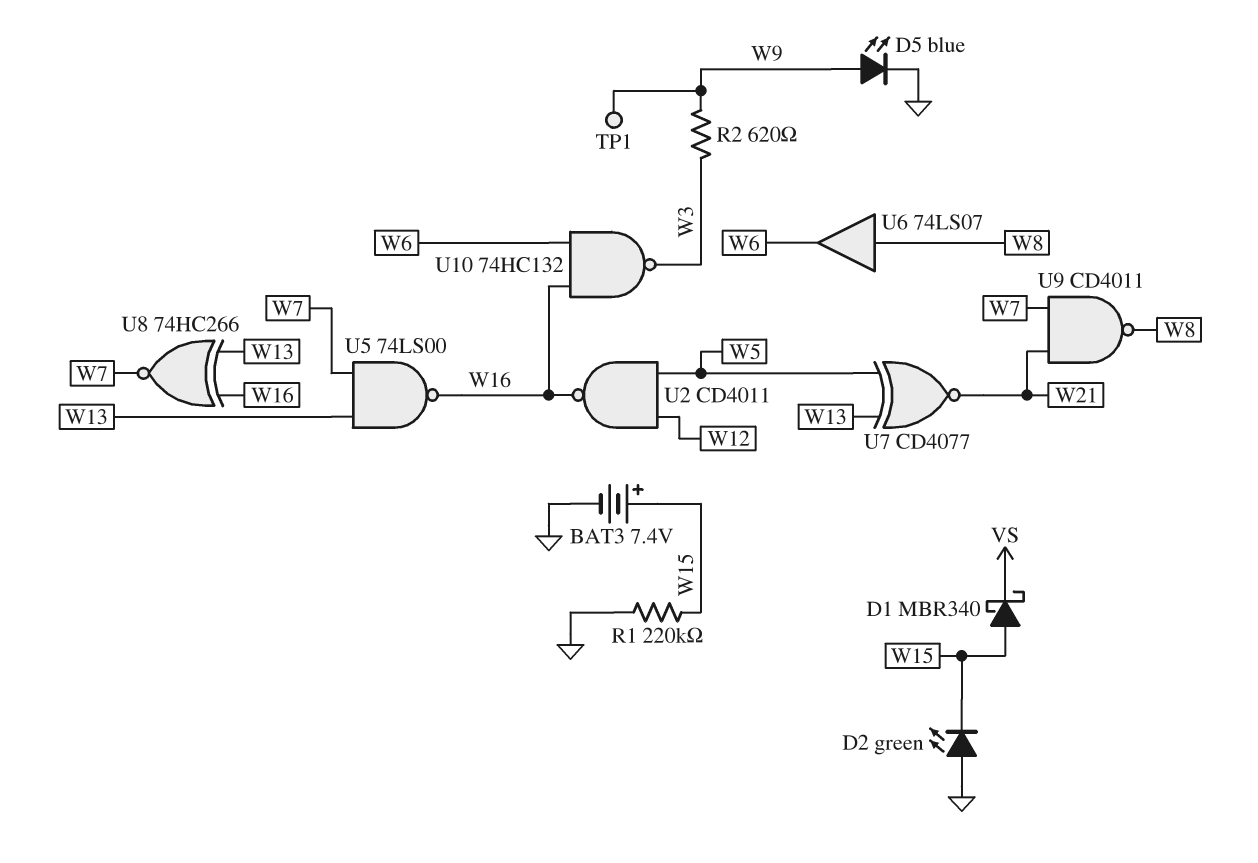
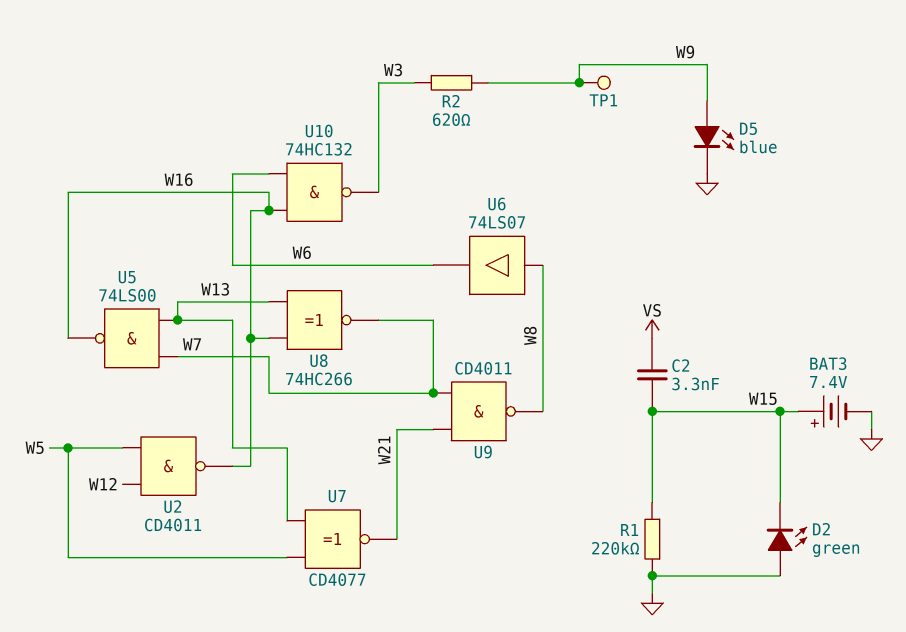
C2: none -> 3.3nF (VS, W15)
D1: schottky MBR340 (A W15, K VS) -> none

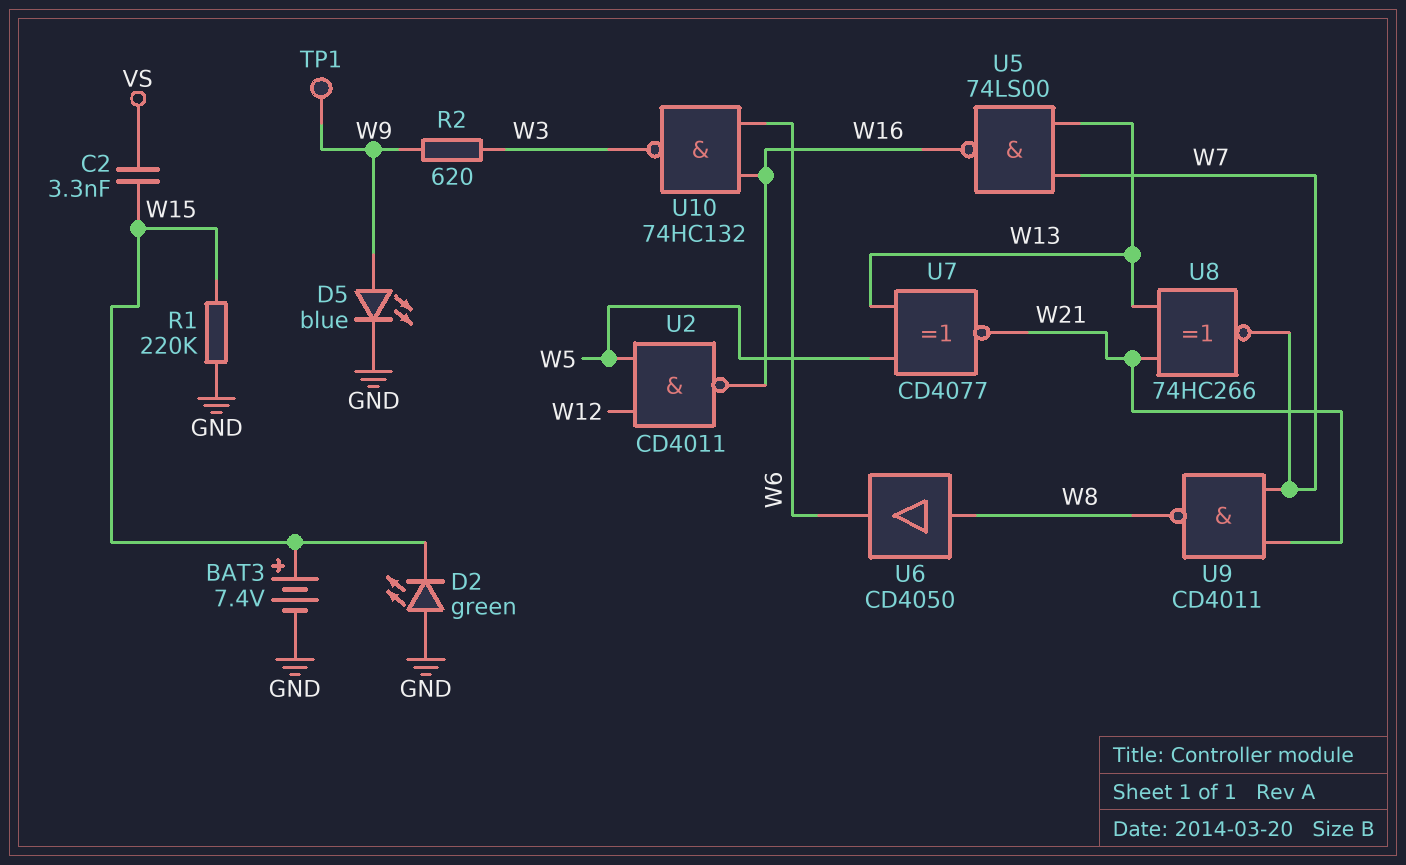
U6: buffer 74LS07 (in W8, out W6) -> buffer CD4050 (in W8, out W6)
U8: XNOR 74HC266 (in W13, in W16, out W7) -> XNOR 74HC266 (in W13, in W21, out W7)

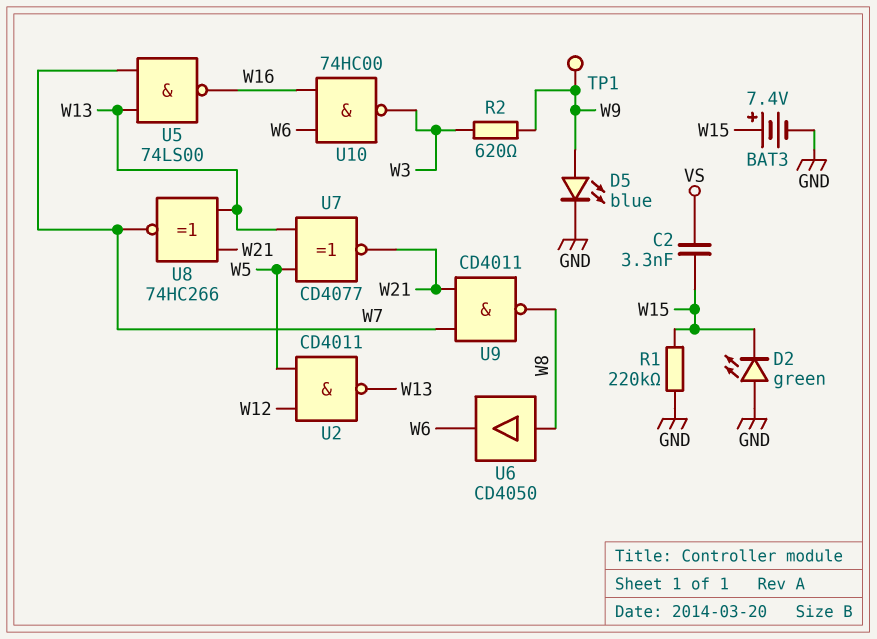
U2: NAND CD4011 (in W5, in W12, out W16) -> NAND CD4011 (in W5, in W12, out W13)
U10: NAND 74HC132 (in W6, in W16, out W3) -> NAND 74HC00 (in W6, in W16, out W3)

